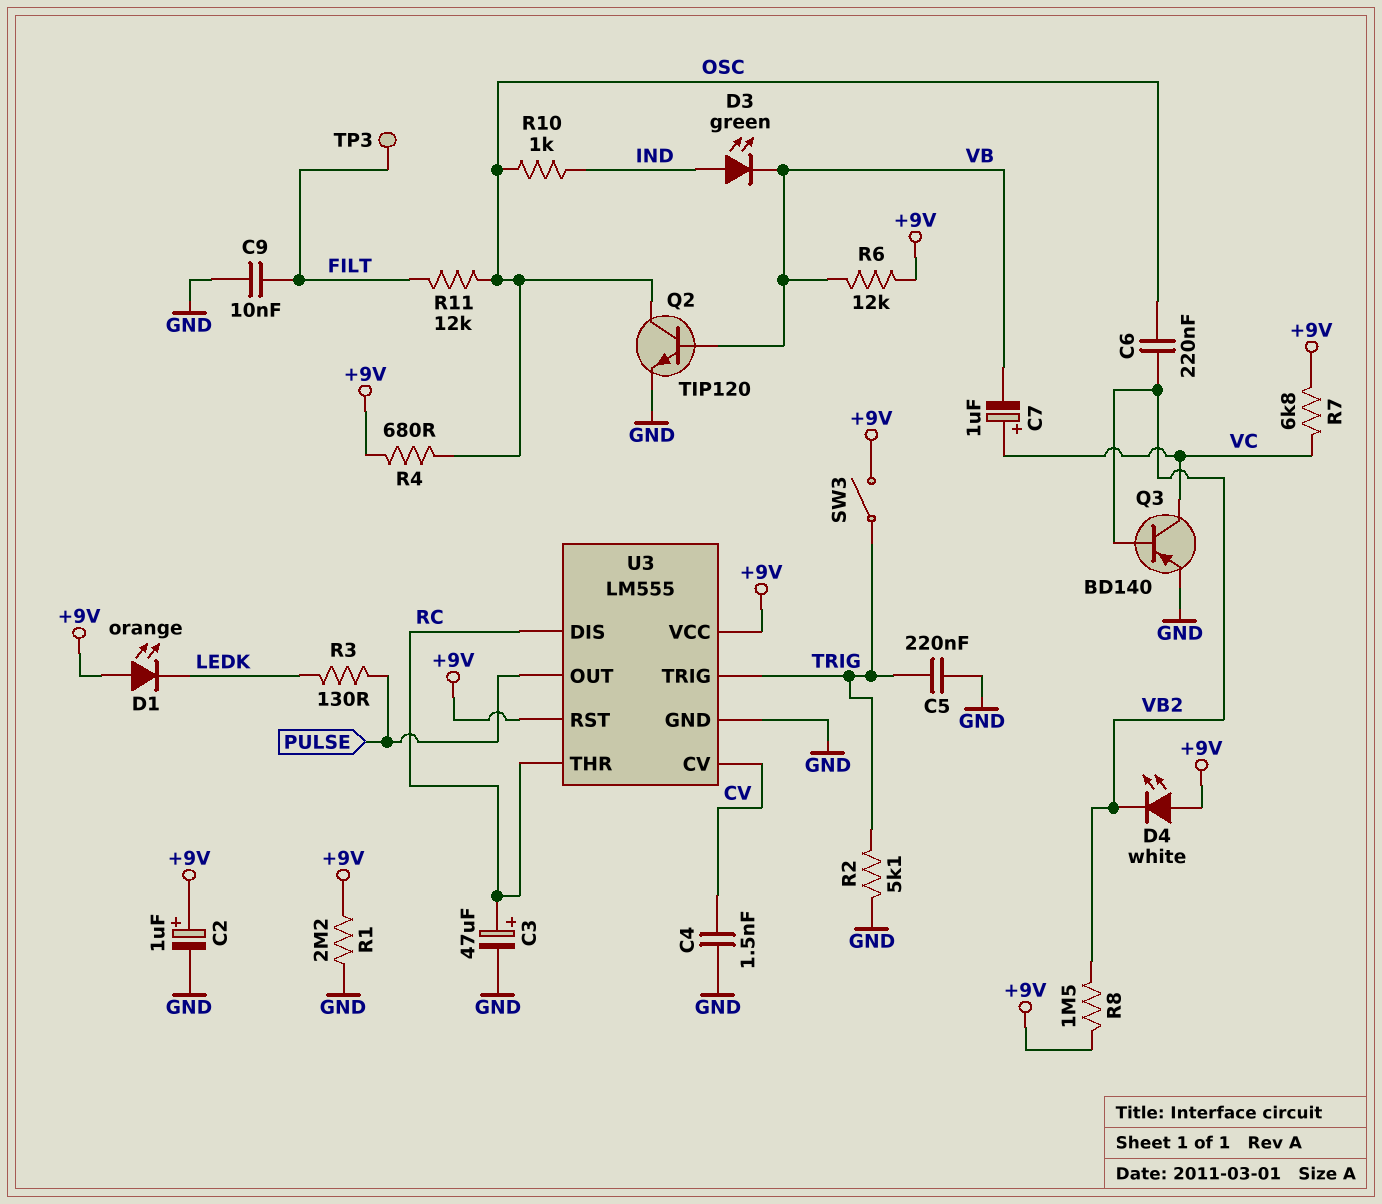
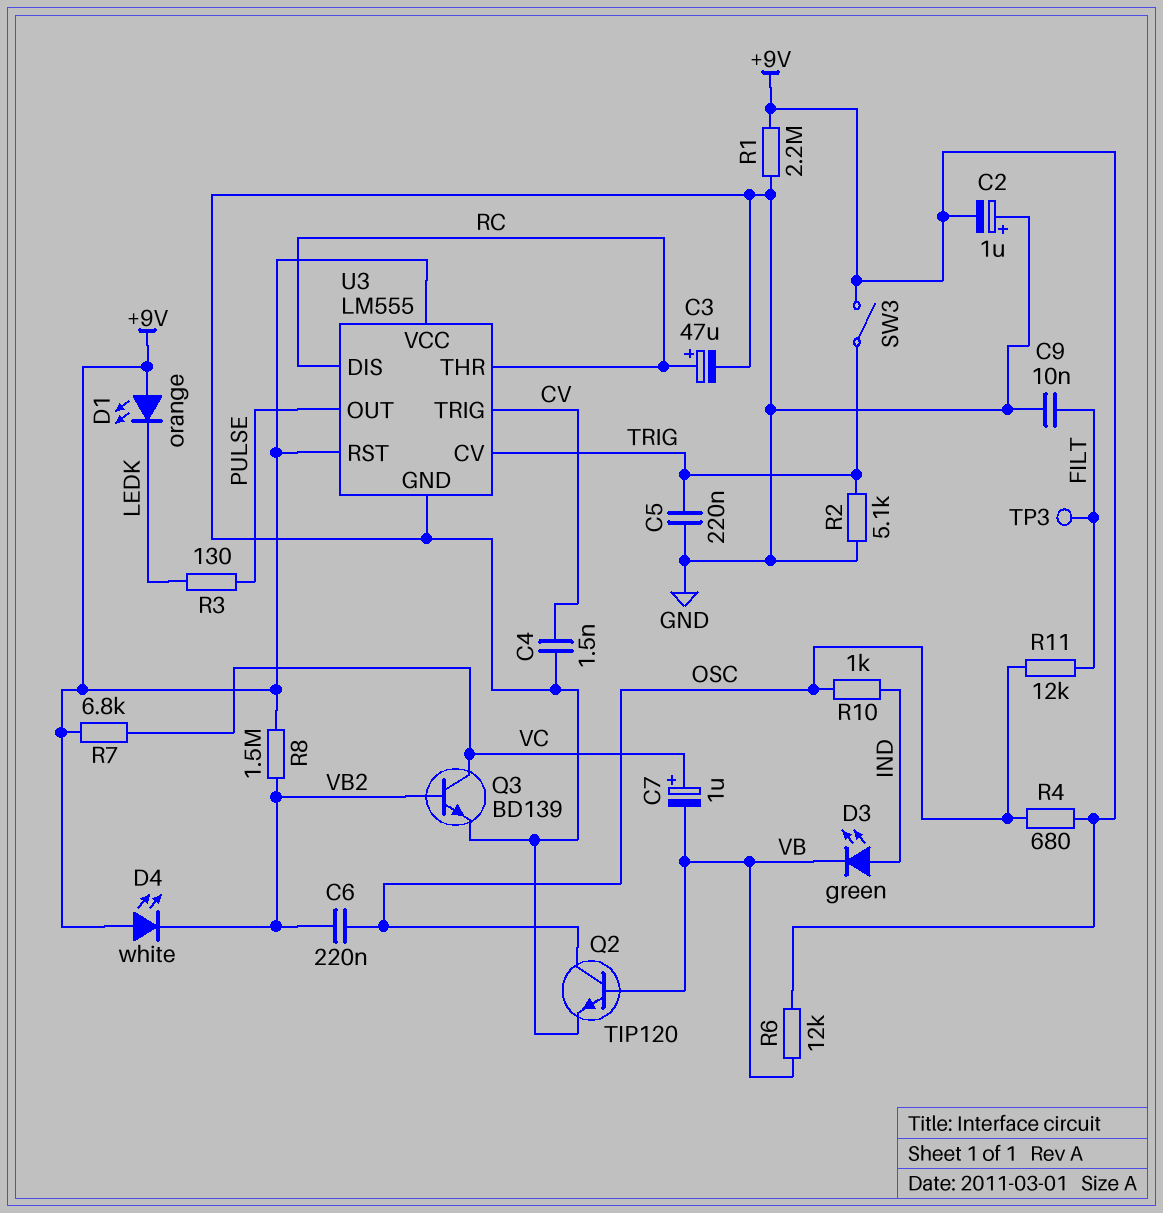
C2: 1uF (plus +9V, minus GND) -> 1uF (plus GND, minus +9V)
Q3: PNP BD140 (B VB2, C VC, E GND) -> NPN BD139 (B VB2, C VC, E GND)
U3 pin CV: CV -> TRIG
U3 pin TRIG: TRIG -> CV

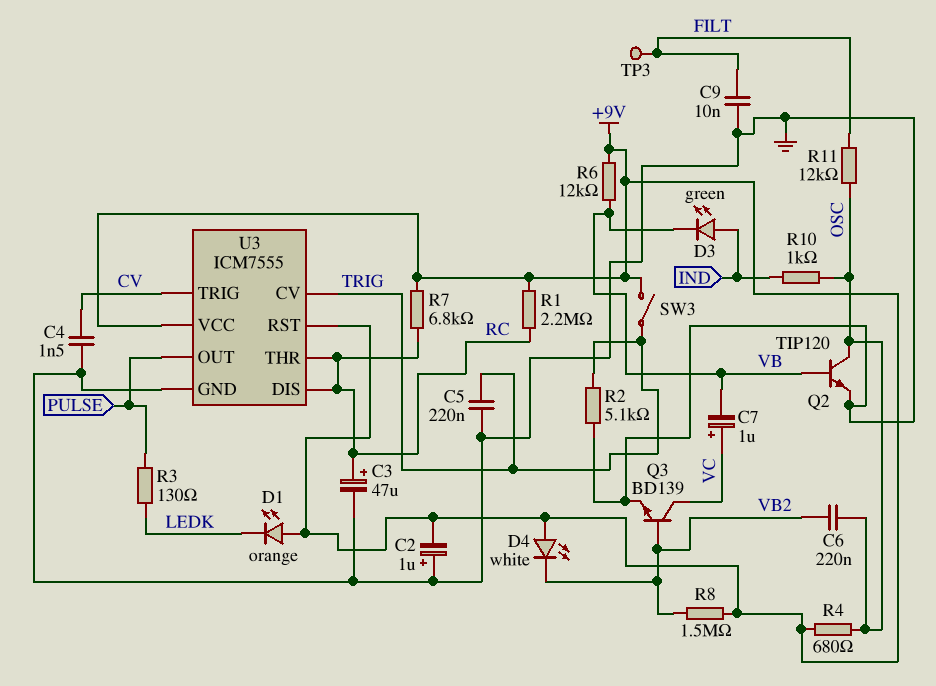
R1: 2.2M (+9V, GND) -> 2.2M (+9V, RC)
R7: 6.8k (+9V, VC) -> 6.8k (+9V, RC)
U3: LM555 -> ICM7555

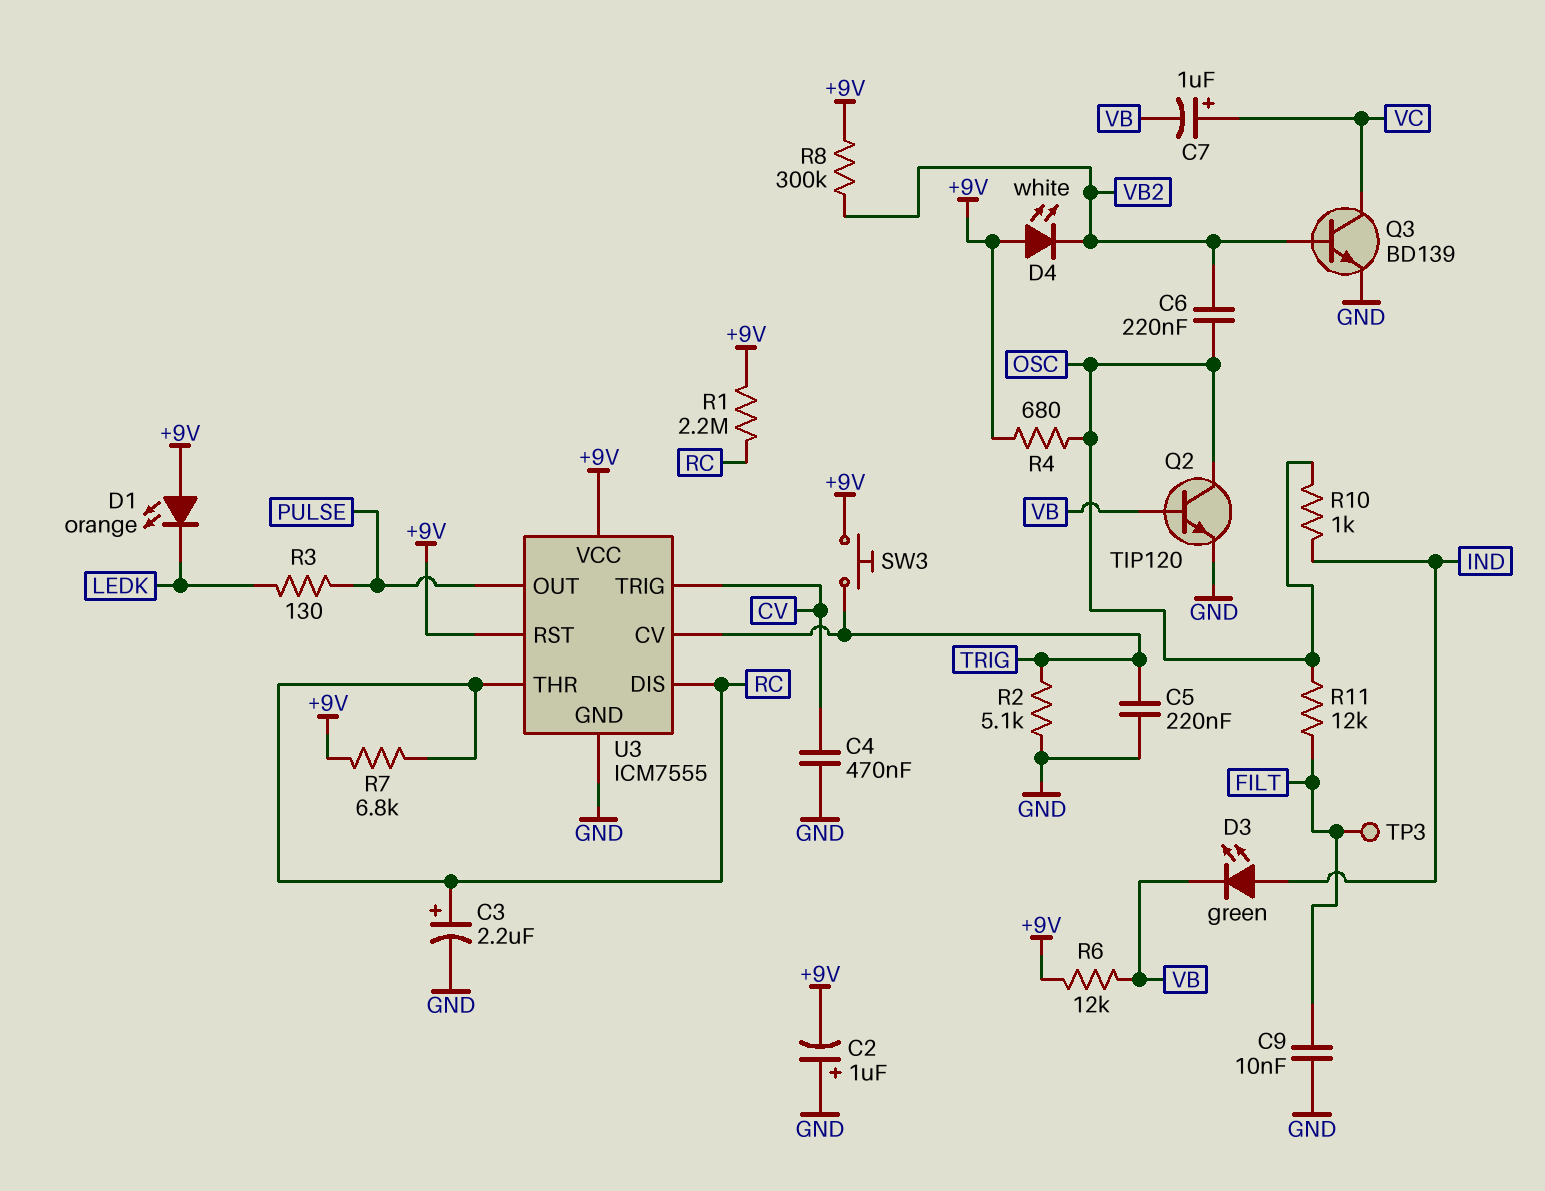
C3: 47uF (plus RC, minus GND) -> 2.2uF (plus RC, minus GND)
C4: 1.5nF (CV, GND) -> 470nF (CV, GND)
R8: 1.5M (+9V, VB2) -> 300k (+9V, VB2)
SW3: switch (+9V, TRIG) -> button (+9V, TRIG)

